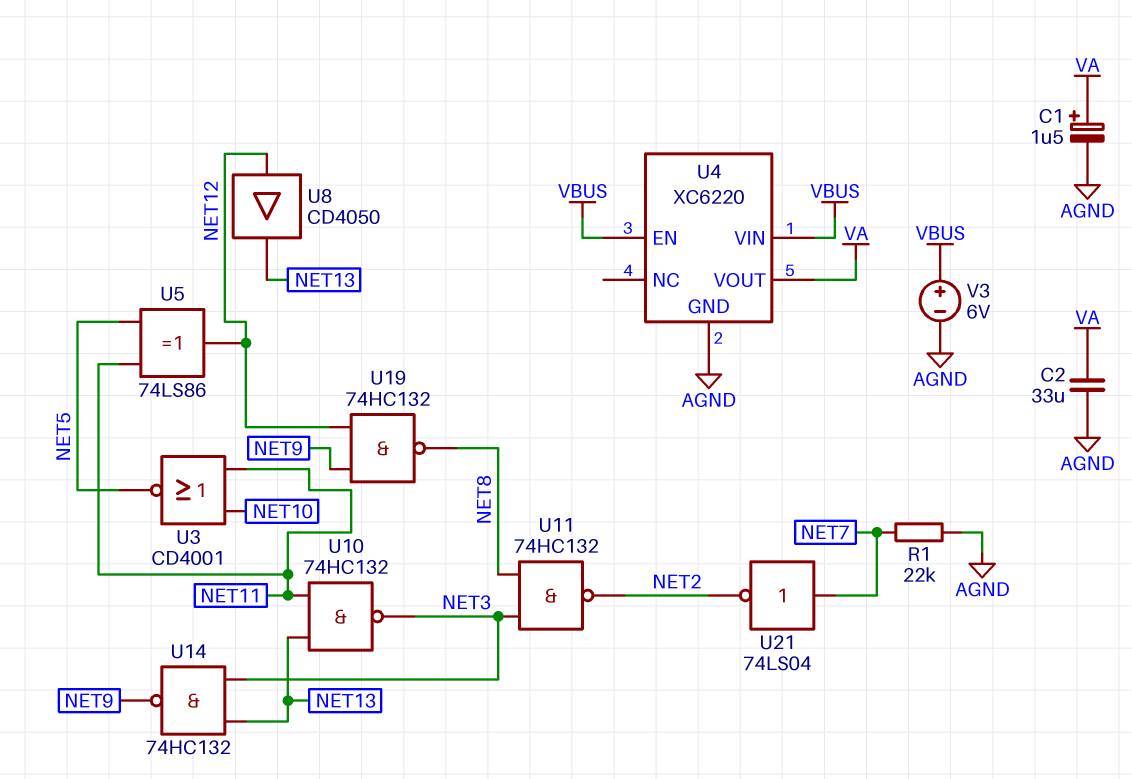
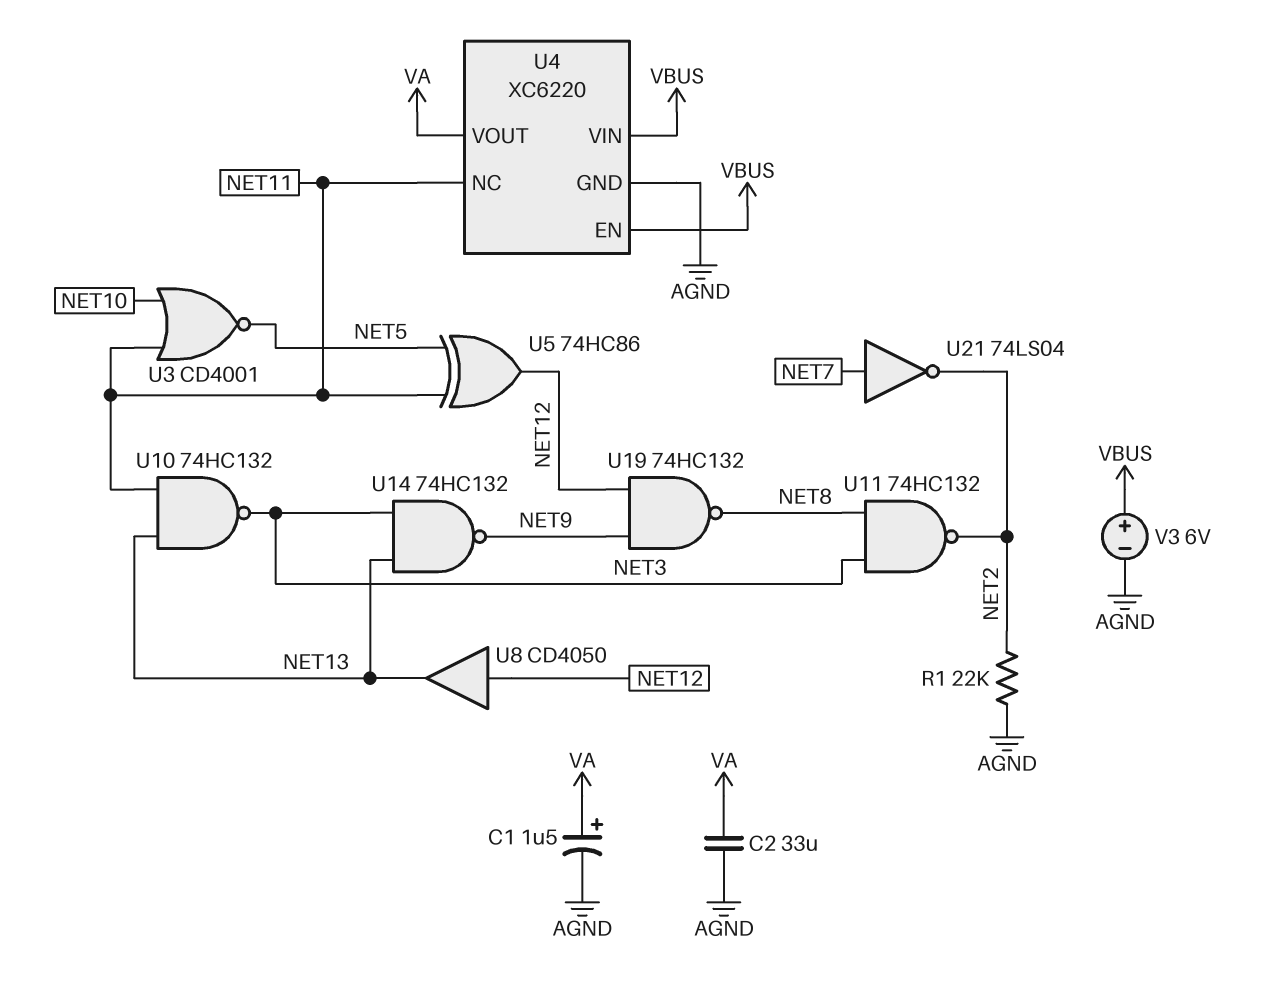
R1: 22k (AGND, NET7) -> 22k (AGND, NET2)
U4 pin NC: none -> NET11
U5: XOR 74LS86 (in NET5, in NET11, out NET12) -> XOR 74HC86 (in NET5, in NET11, out NET12)

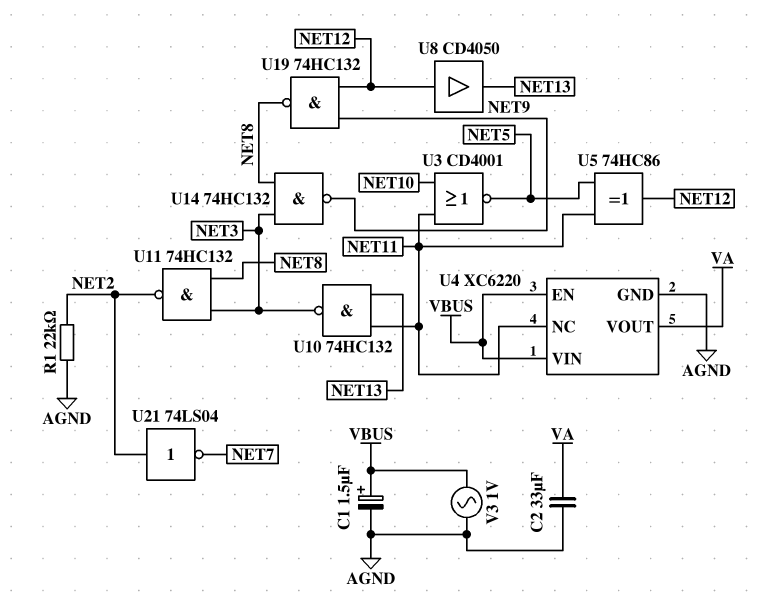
C1: 1.5uF (plus VA, minus AGND) -> 1.5uF (plus VBUS, minus AGND)
U14: NAND 74HC132 (in NET3, in NET13, out NET9) -> NAND 74HC132 (in NET3, in NET8, out NET9)
U21: NOT 74LS04 (in NET7, out NET2) -> NOT 74LS04 (in NET2, out NET7)
V3: 6V (plus VBUS, minus AGND) -> AC 1V (AGND, VBUS)

